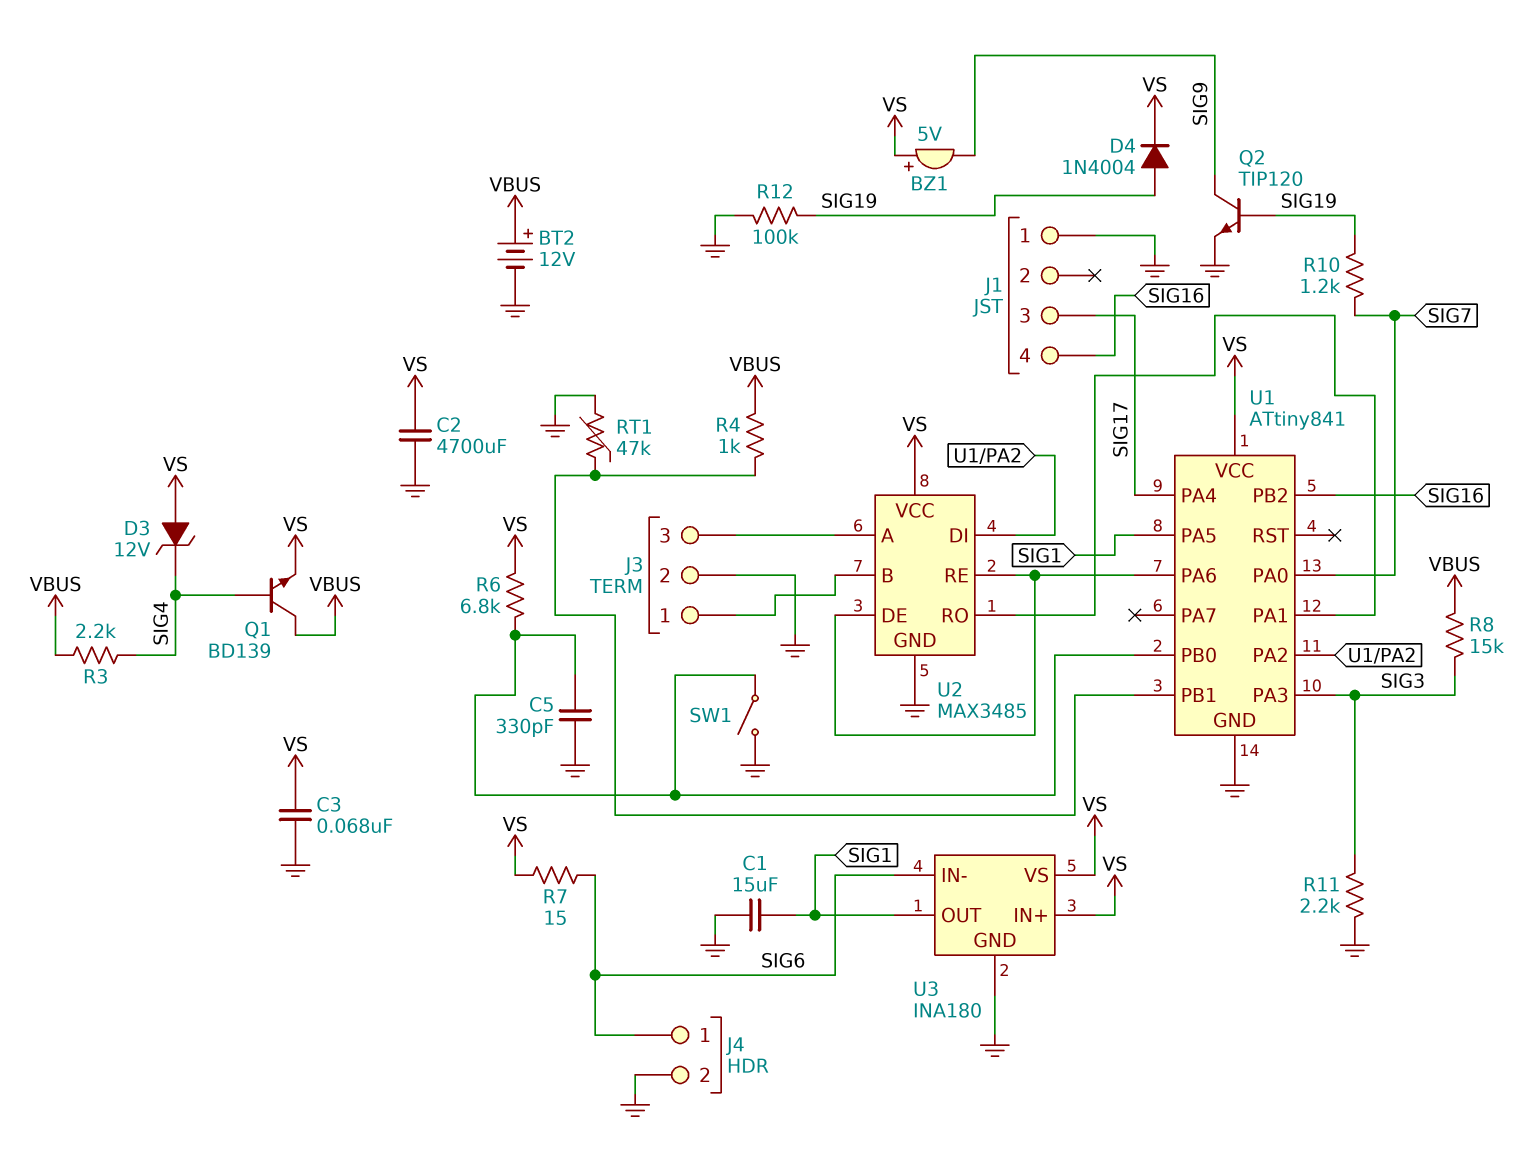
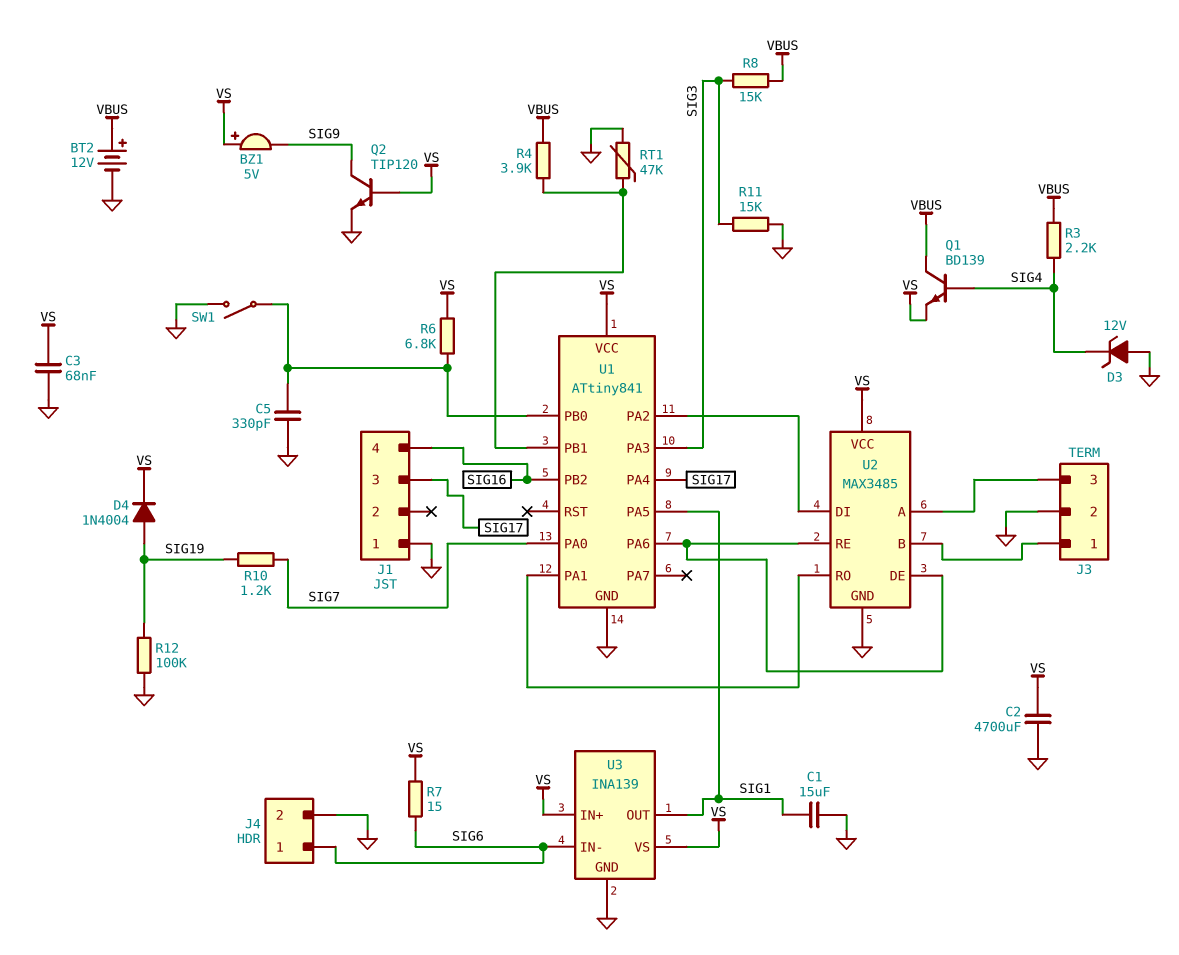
D3: zener 12V (A VS, K SIG4) -> zener 12V (A GND, K SIG4)
Q2: NPN TIP120 (B SIG19, C SIG9, E GND) -> NPN TIP120 (B VS, C SIG9, E GND)
R4: 1k (U1/PB1, VBUS) -> 3.9k (U1/PB1, VBUS)
R11: 2.2k (GND, SIG3) -> 15k (GND, SIG3)
U3: INA180 -> INA139

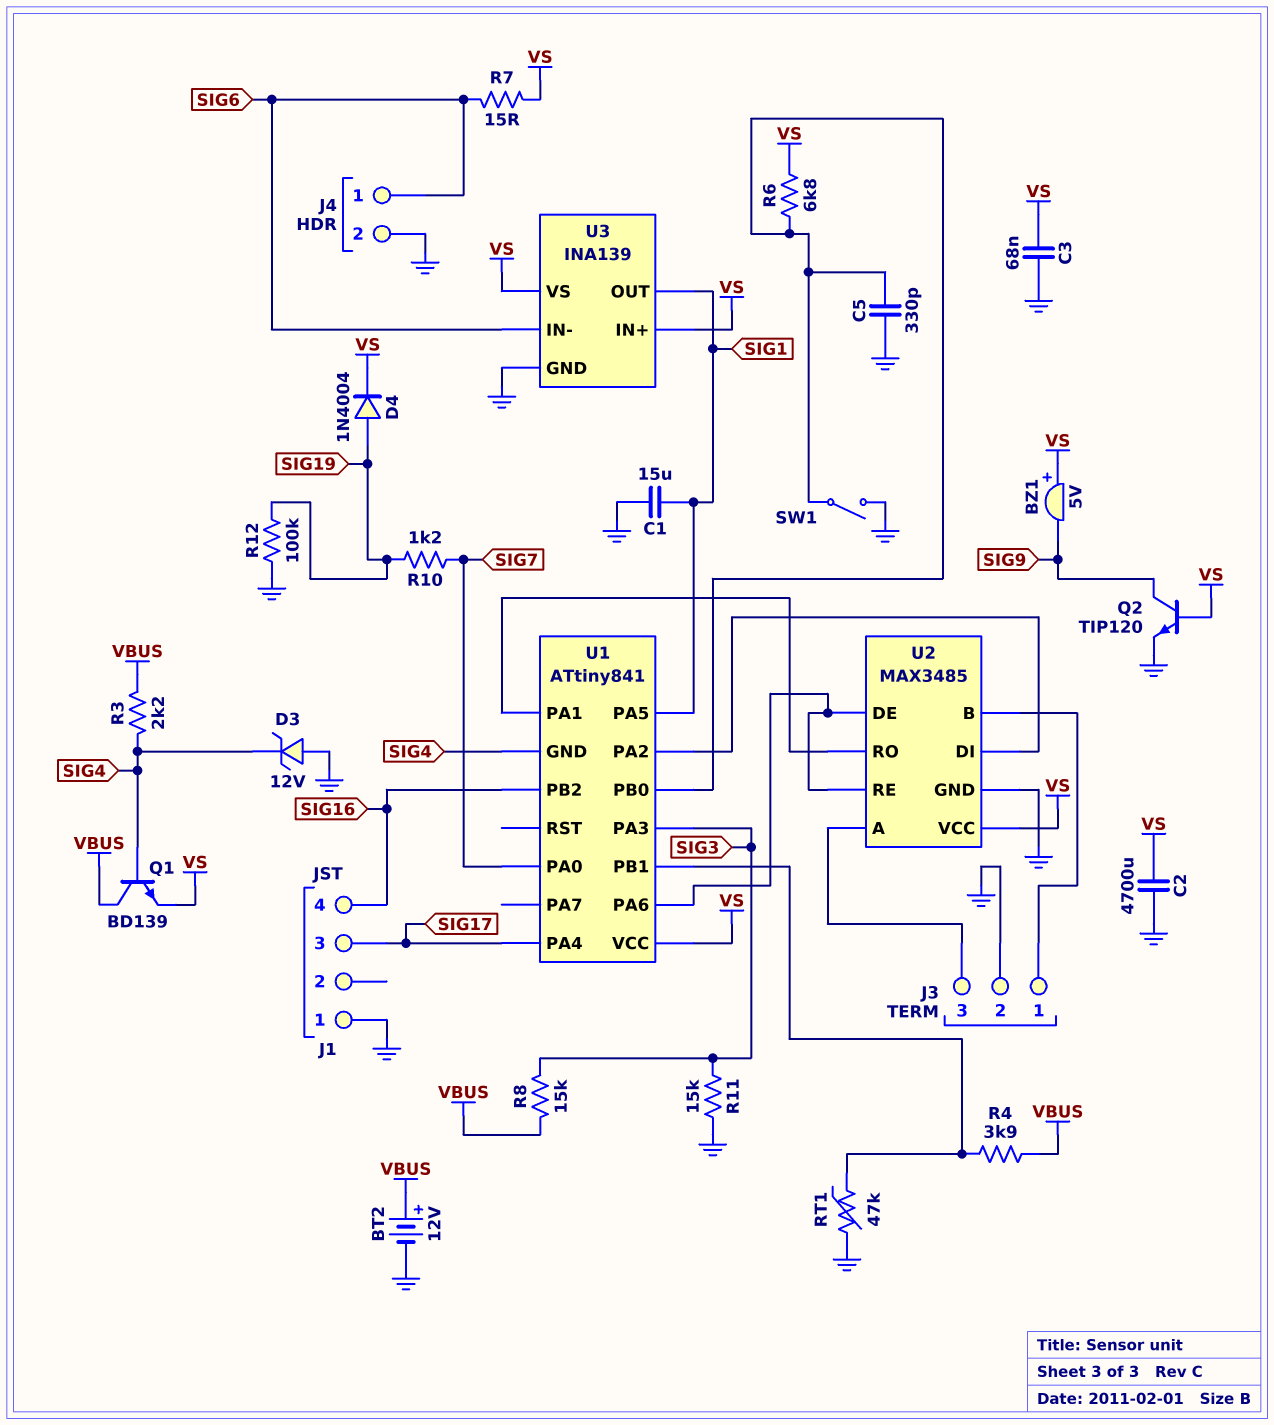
U1 pin GND: GND -> SIG4

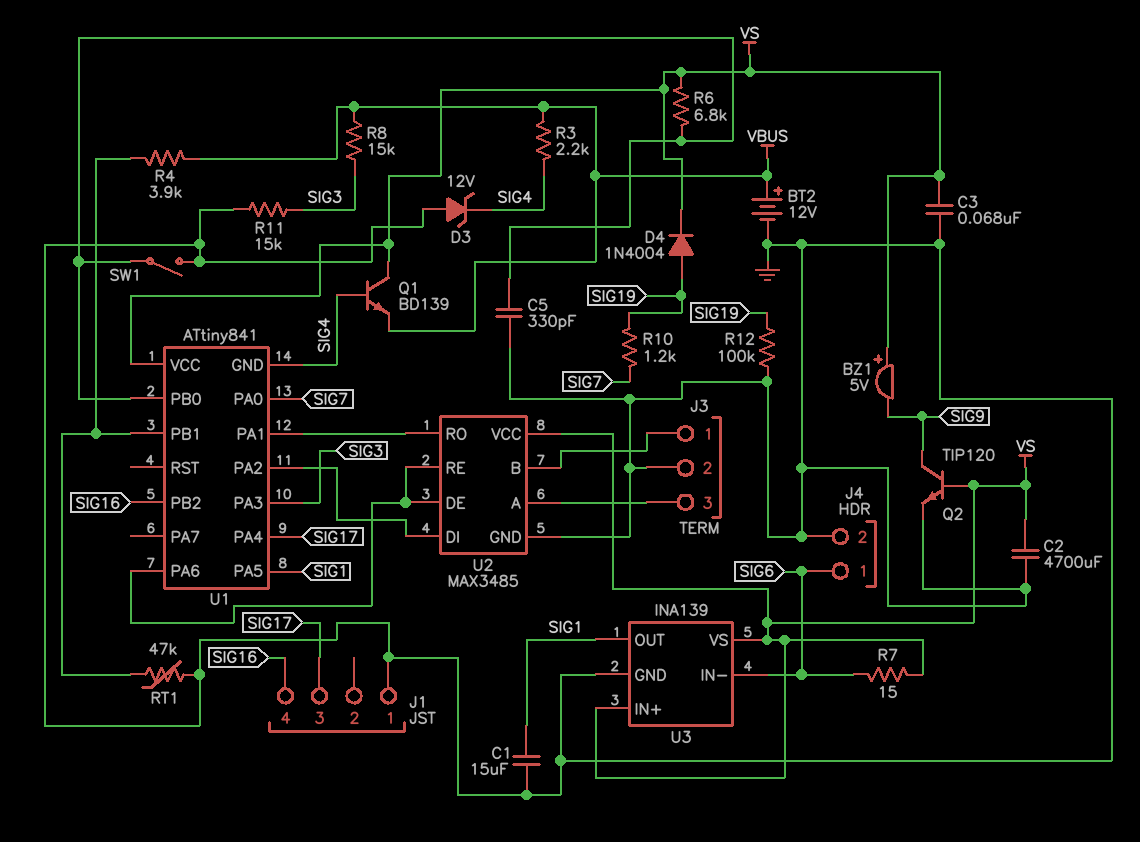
Q1: NPN BD139 (B SIG4, C VBUS, E VS) -> NPN BD139 (B SIG4, C VS, E VBUS)

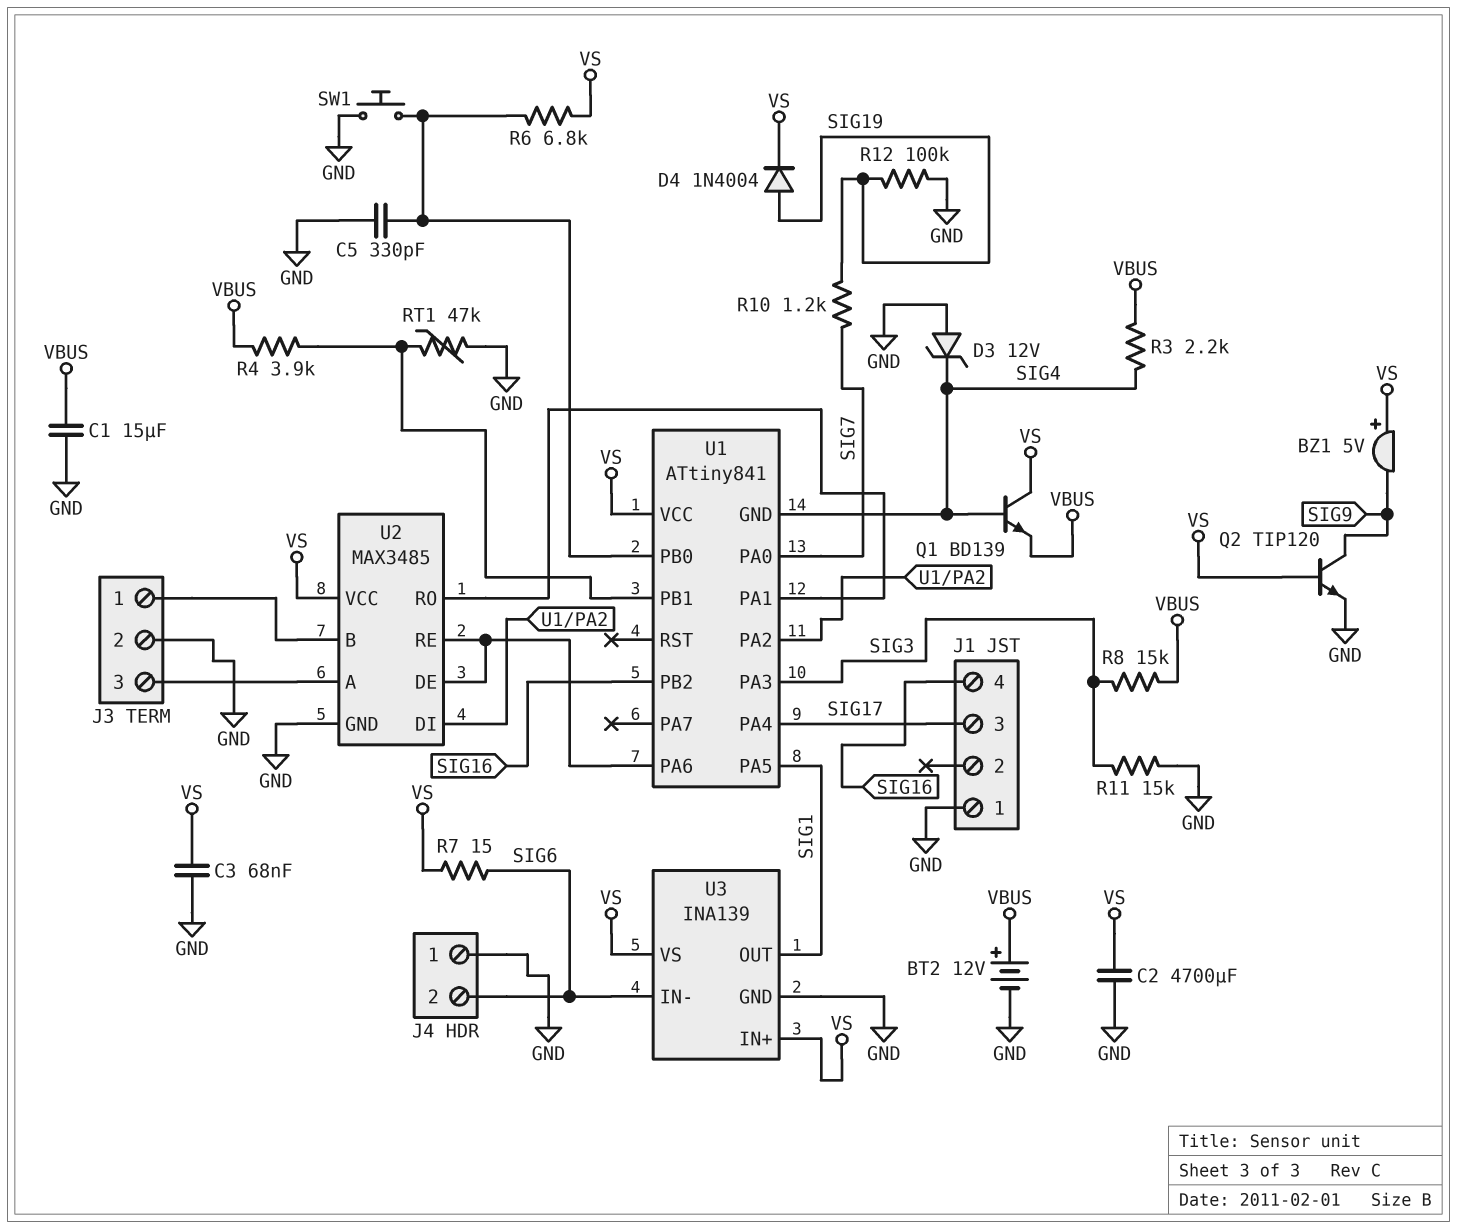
C1: 15uF (GND, SIG1) -> 15uF (GND, VBUS)
J4 pin 1: SIG6 -> GND
J4 pin 2: GND -> SIG6
SW1: switch (GND, U1/PB0) -> button (GND, U1/PB0)

